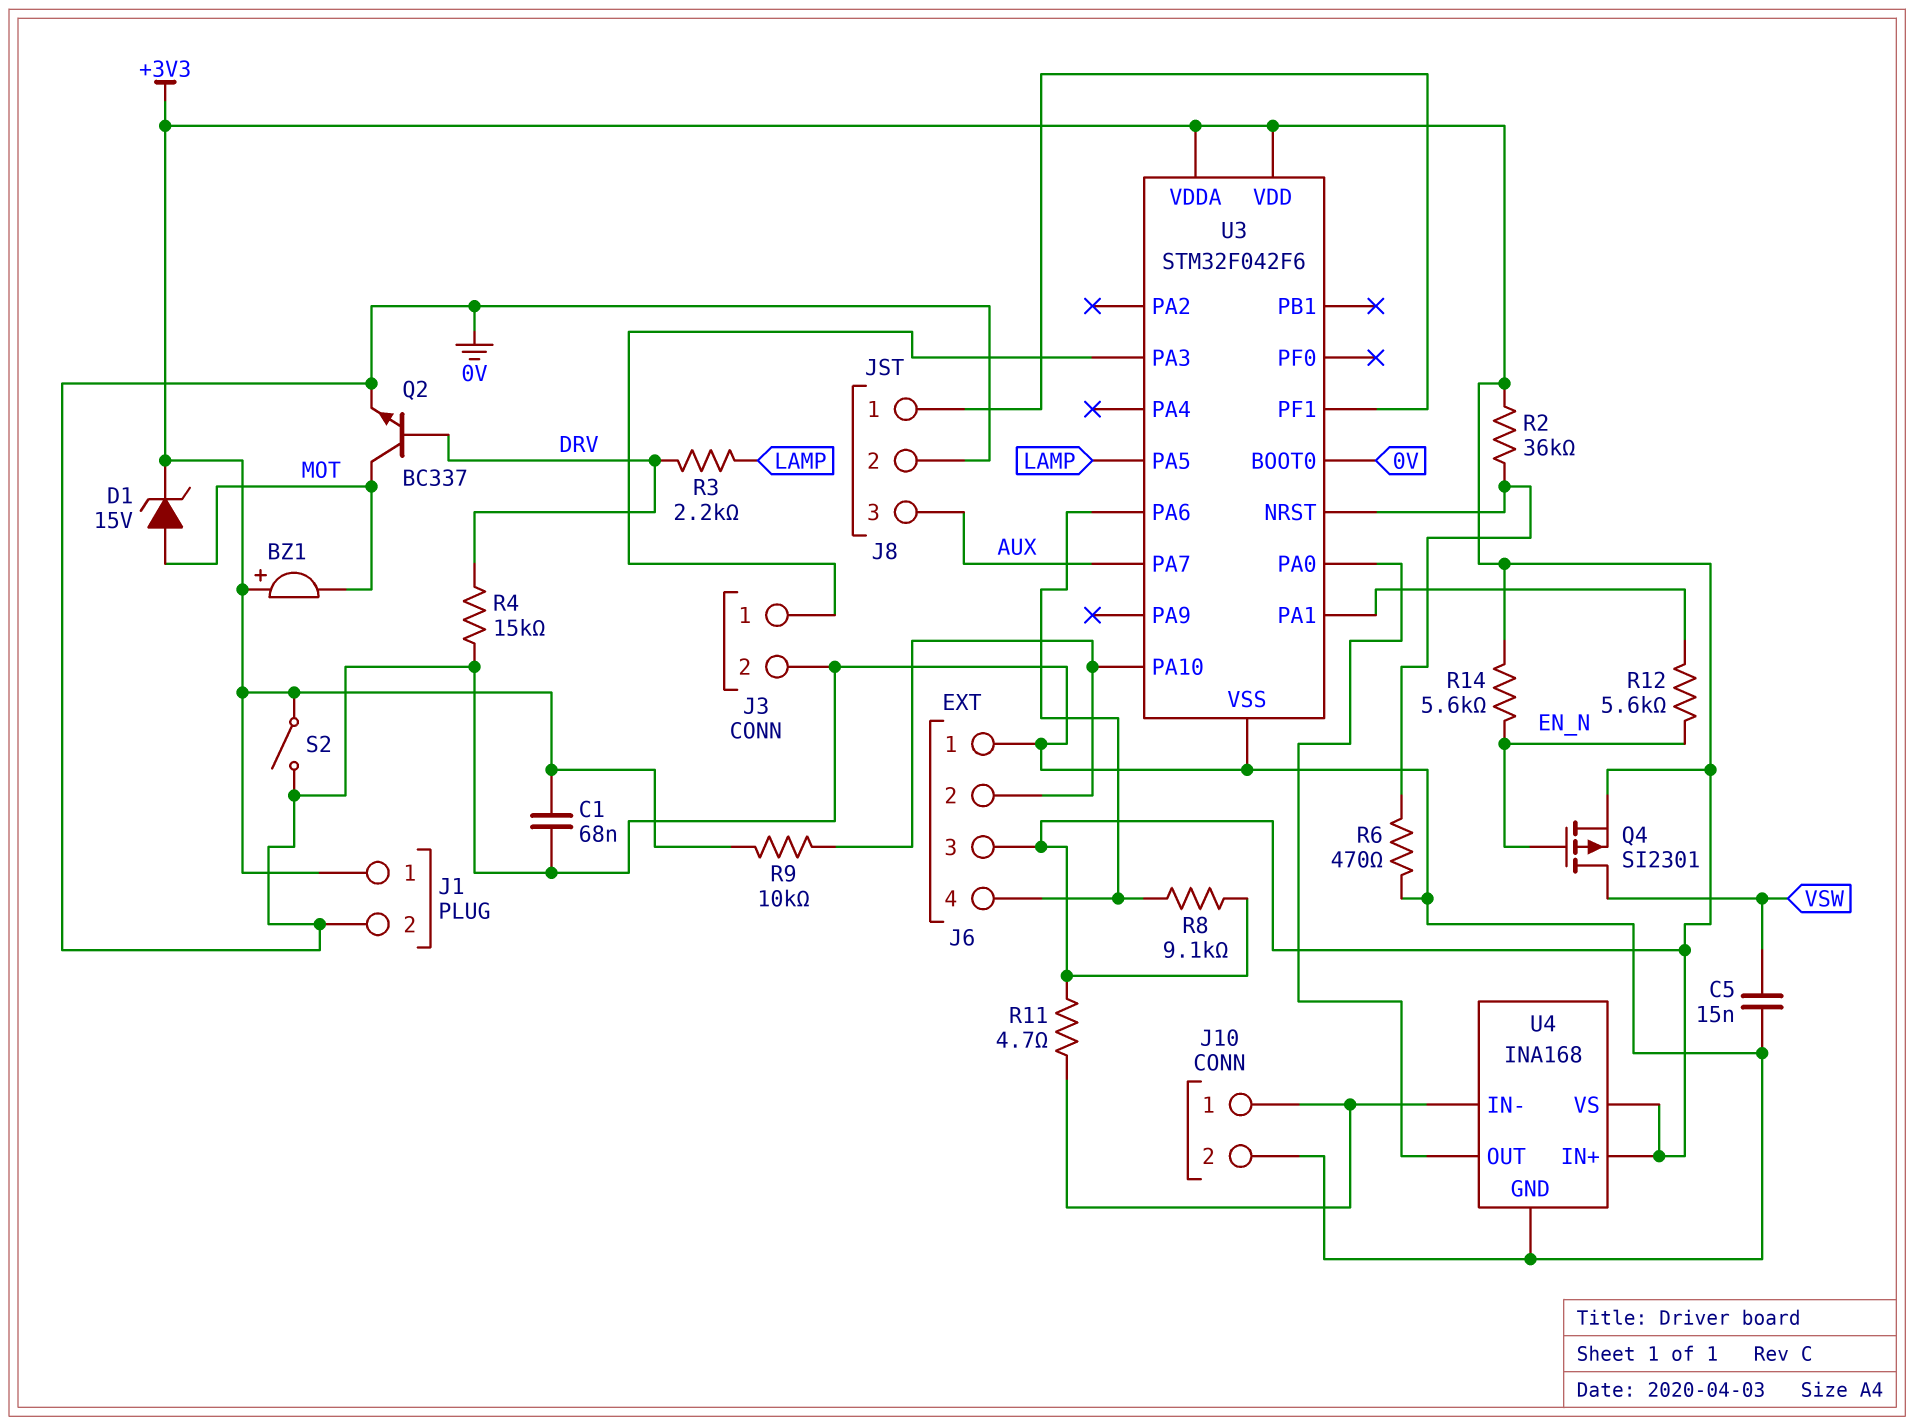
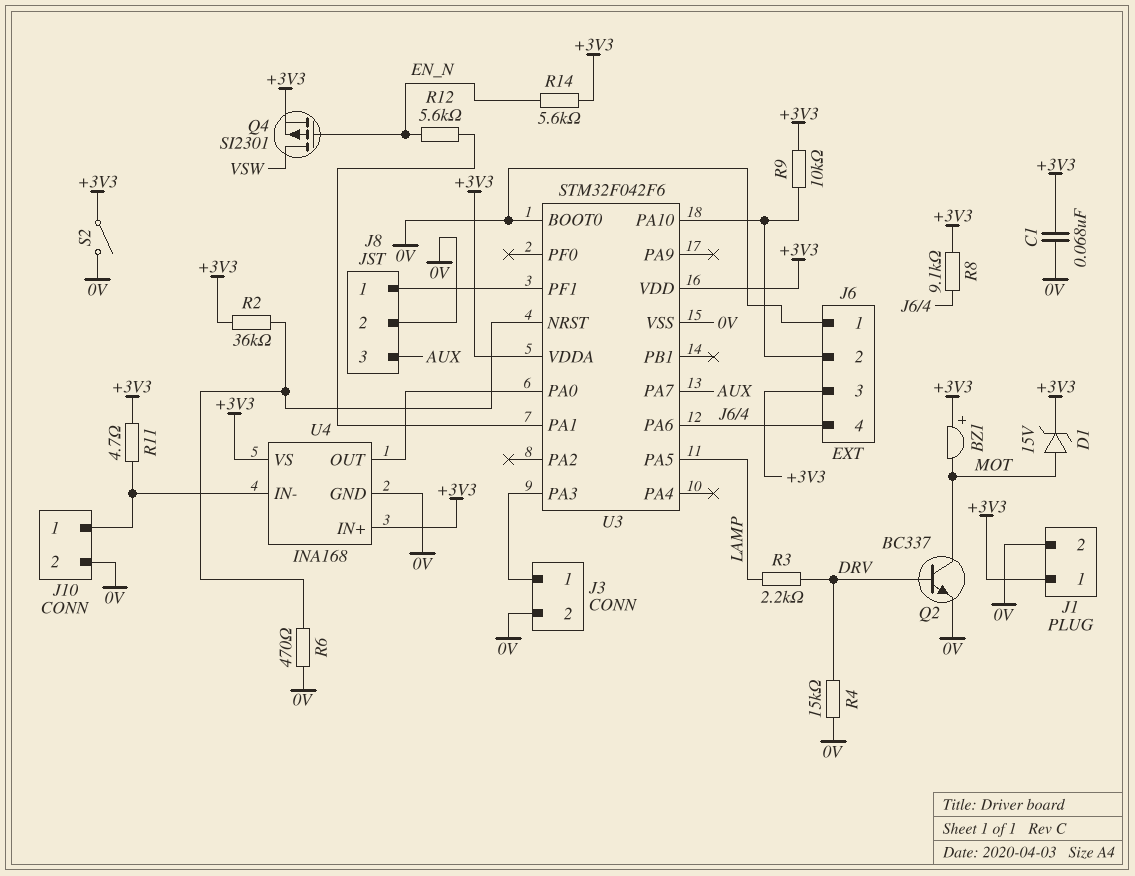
C5: 15nF (0V, VSW) -> none

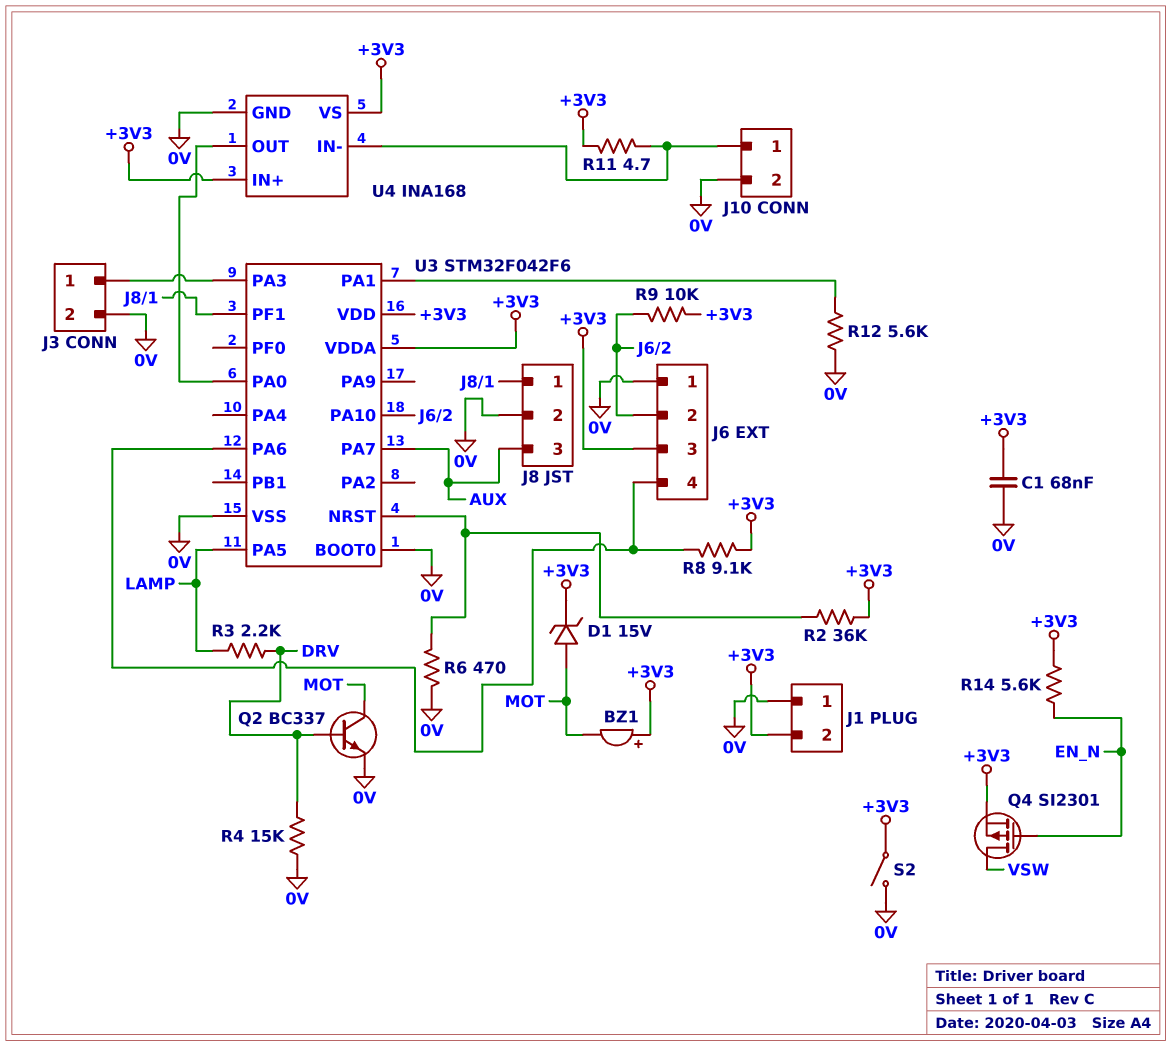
J1 pin 1: +3V3 -> 0V
J1 pin 2: 0V -> +3V3
R12: 5.6k (EN_N, U3/PA1) -> 5.6k (0V, U3/PA1)

